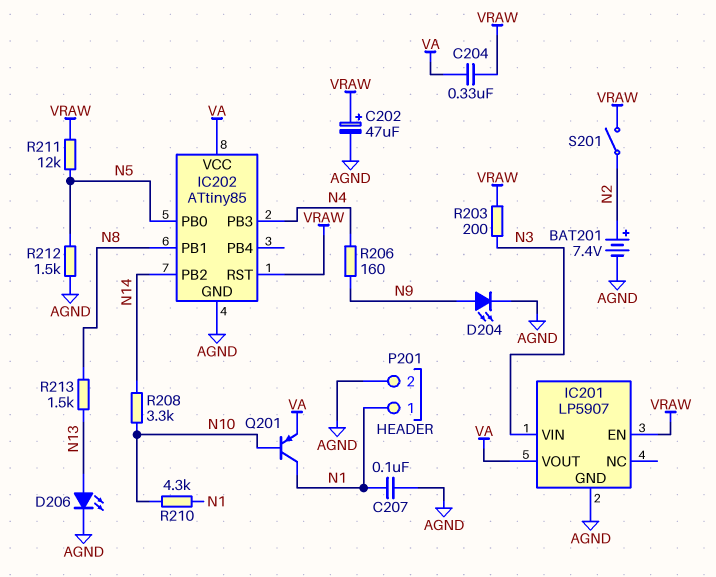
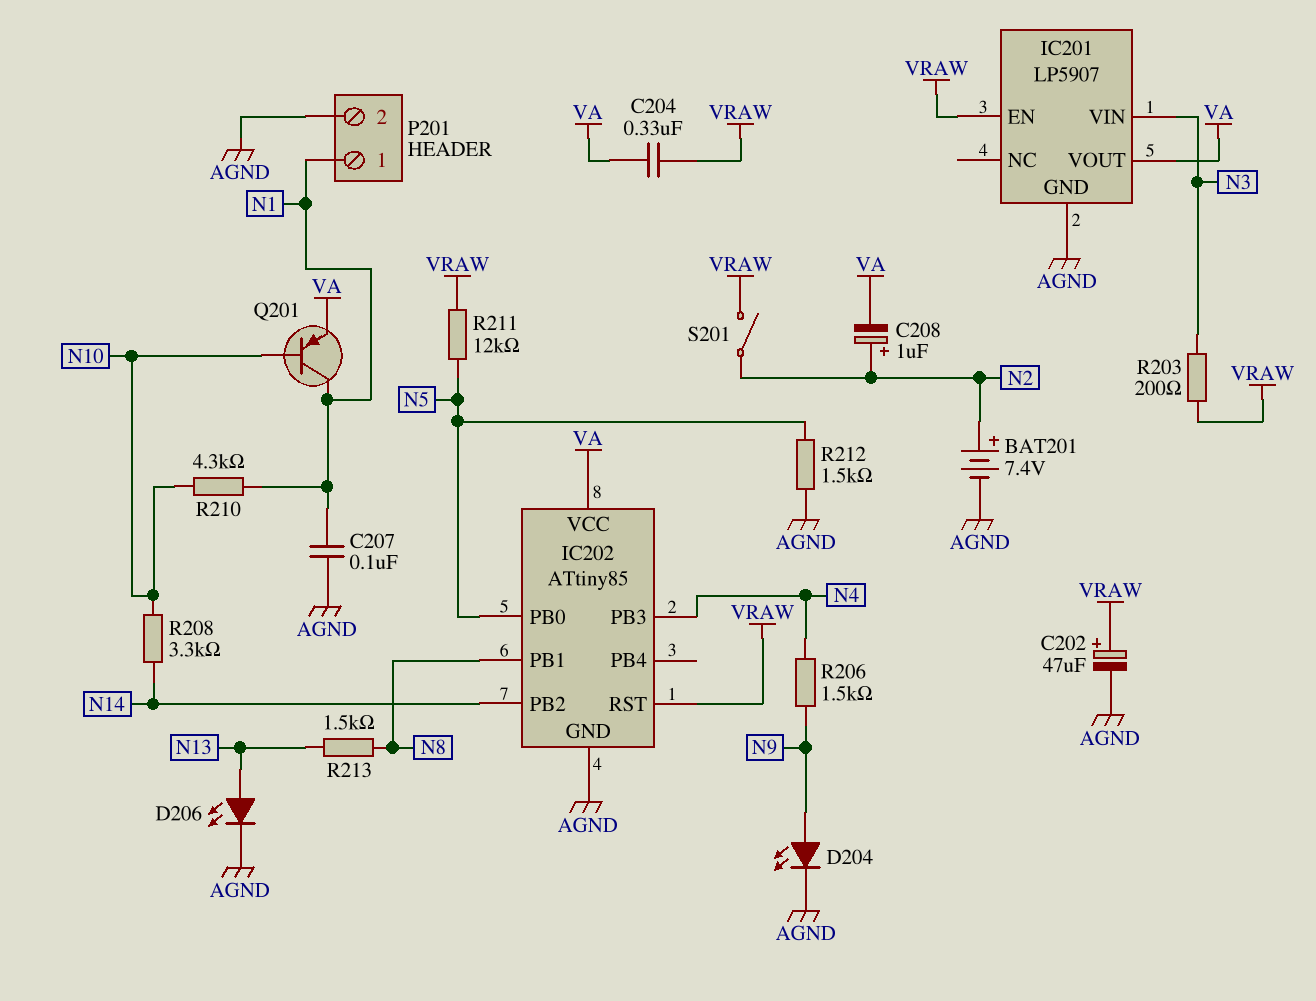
C208: none -> 1uF (plus N2, minus VA)
R206: 160 (N4, N9) -> 1.5k (N4, N9)

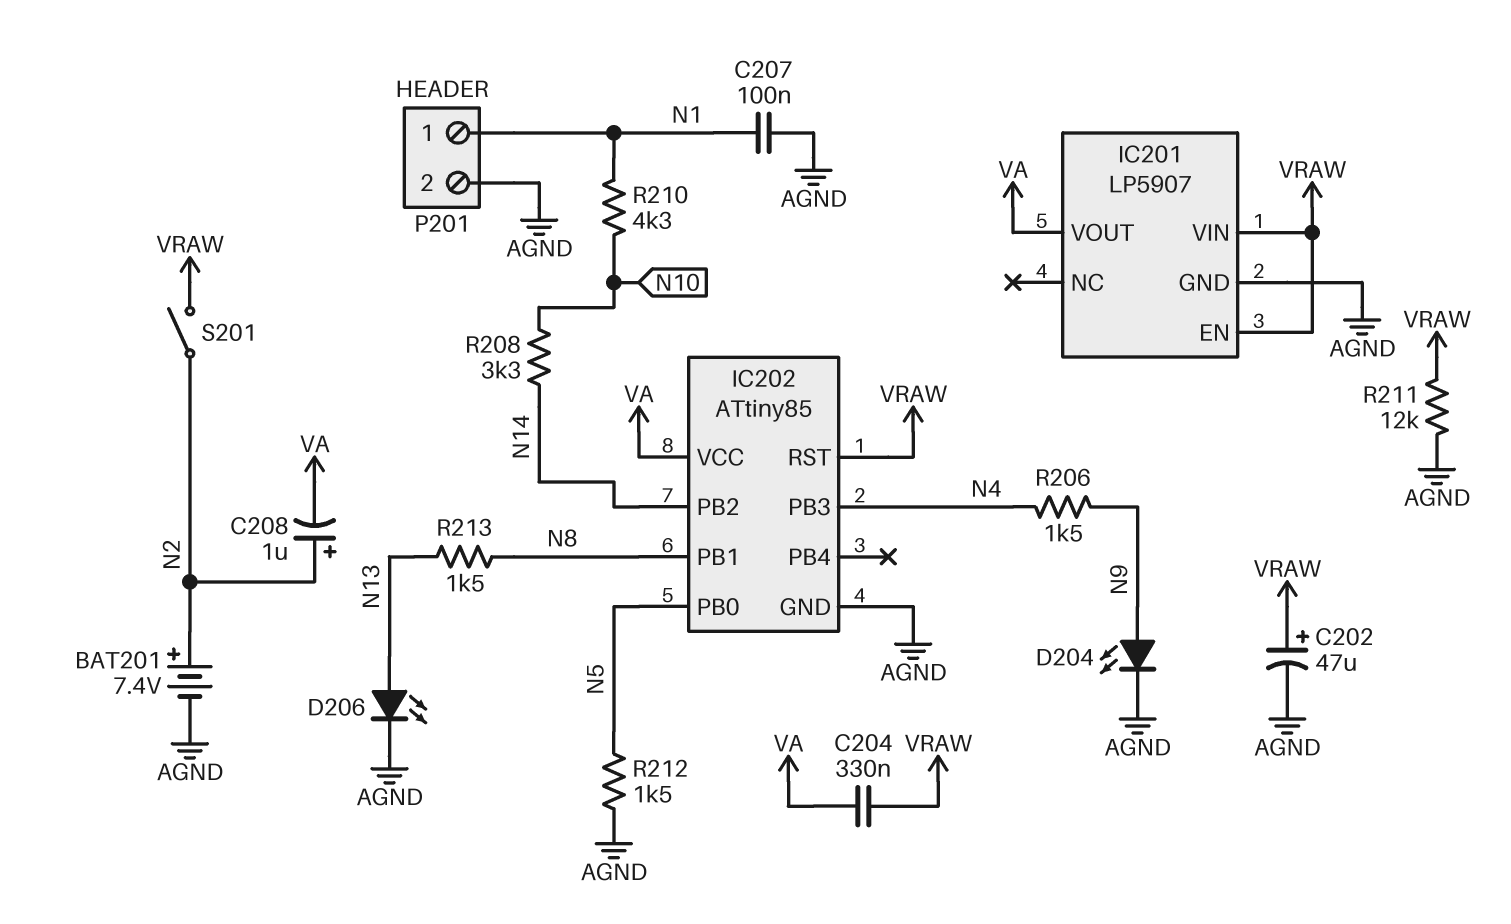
IC201 pin VIN: N3 -> VRAW
Q201: PNP (B N10, C N1, E VA) -> none
R203: 200 (N3, VRAW) -> none
R211: 12k (N5, VRAW) -> 12k (AGND, VRAW)

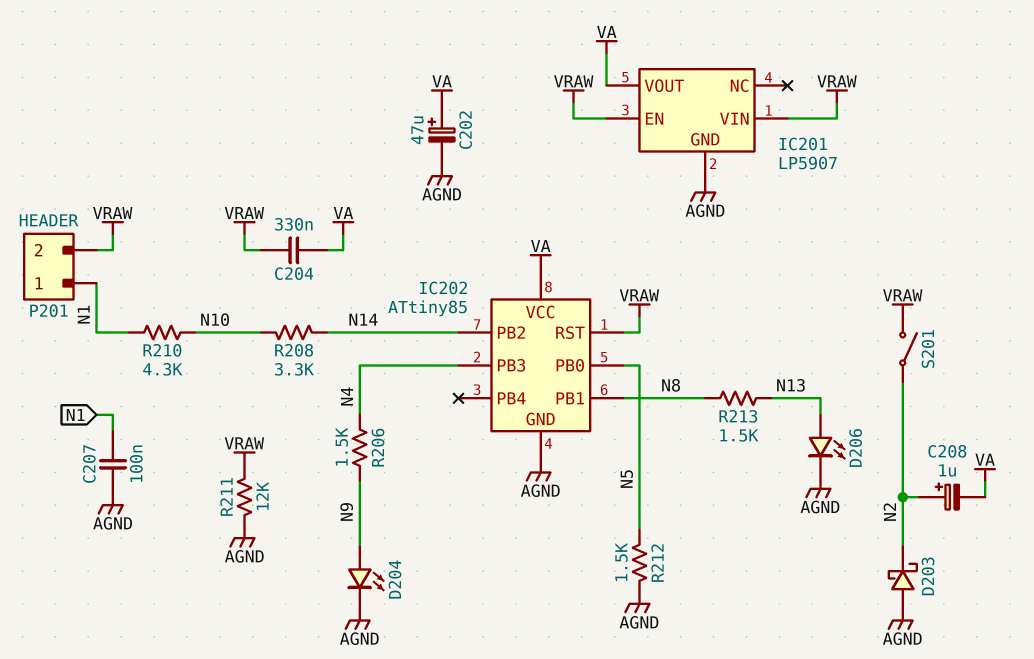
BAT201: 7.4V (plus N2, minus AGND) -> none
C202: 47uF (plus VRAW, minus AGND) -> 47uF (plus VA, minus AGND)
D203: none -> schottky (A AGND, K N2)
P201 pin 2: AGND -> VRAW

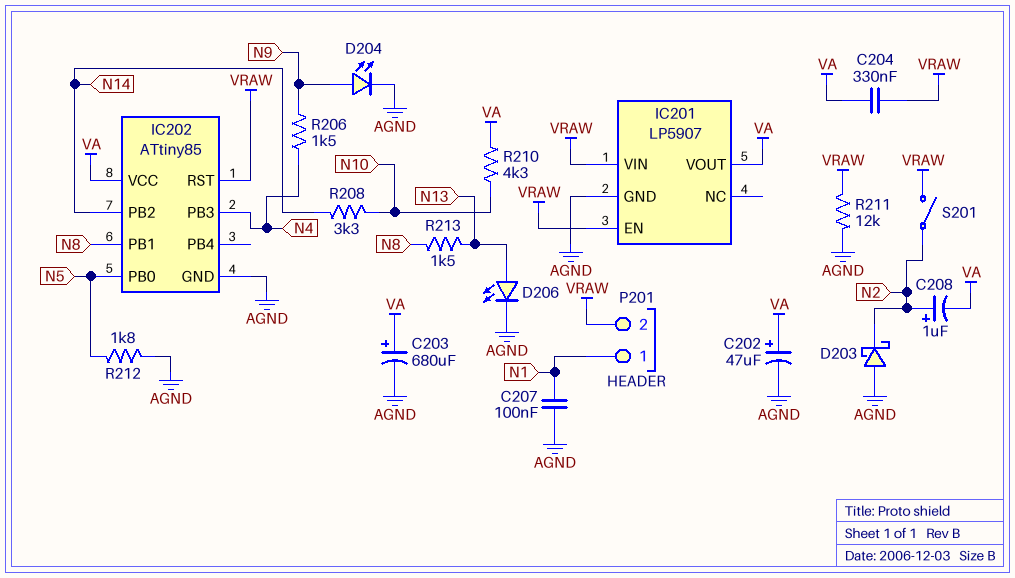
C203: none -> 680uF (plus VA, minus AGND)
R210: 4.3k (N1, N10) -> 4.3k (N10, VA)
R212: 1.5k (AGND, N5) -> 1.8k (AGND, N5)

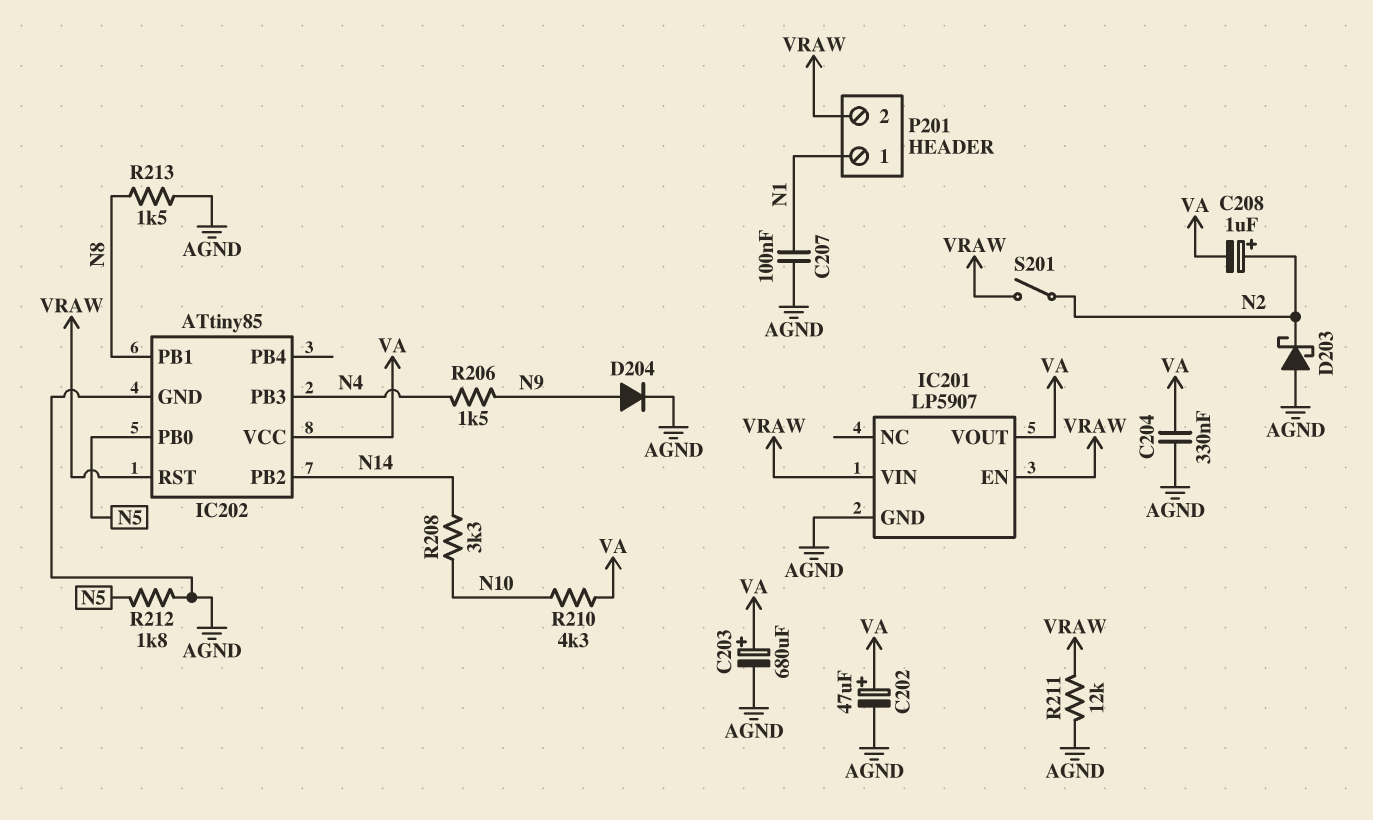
C204: 330nF (VA, VRAW) -> 330nF (AGND, VA)
D204: LED (A N9, K AGND) -> diode (A N9, K AGND)
D206: LED (A N13, K AGND) -> none
R213: 1.5k (N8, N13) -> 1.5k (AGND, N8)

